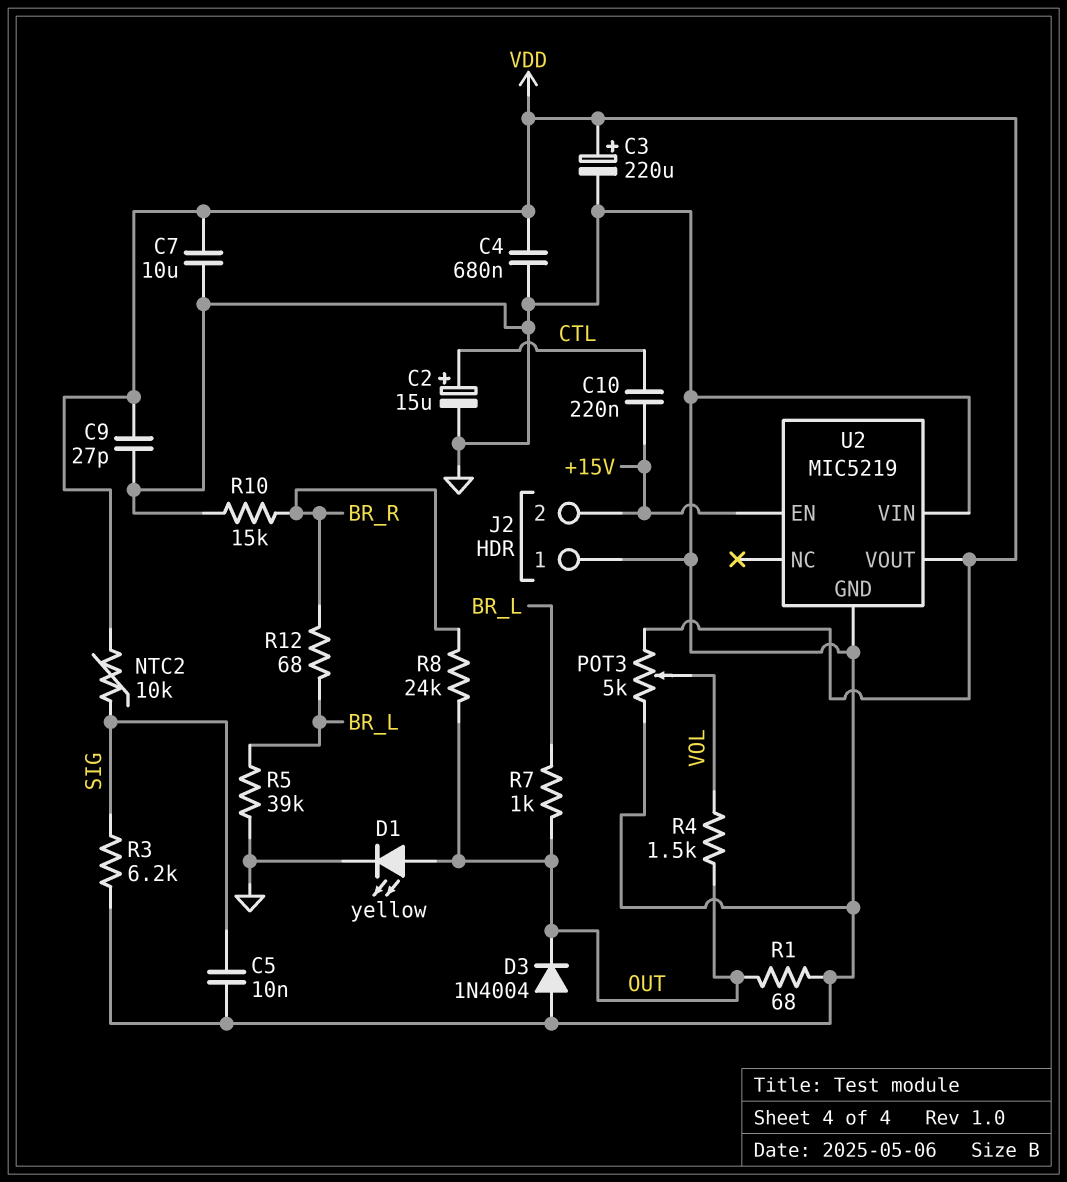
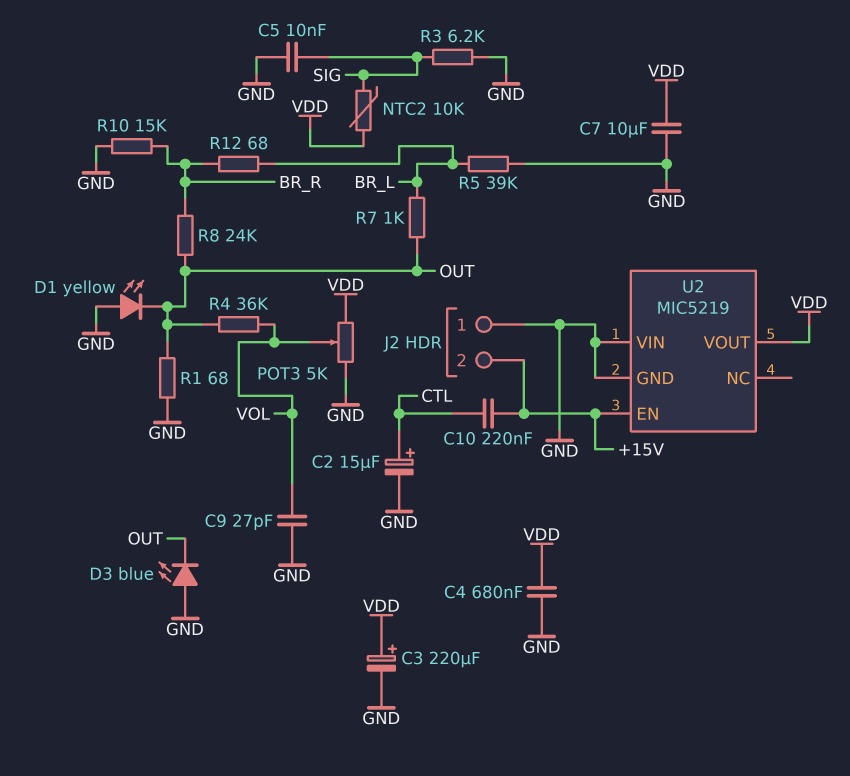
C9: 27pF (GND, VDD) -> 27pF (GND, VOL)
D1: LED yellow (A OUT, K GND) -> LED yellow (A GND, K OUT)
D3: diode 1N4004 (A GND, K OUT) -> LED blue (A GND, K OUT)
R4: 1.5k (OUT, VOL) -> 36k (OUT, VOL)

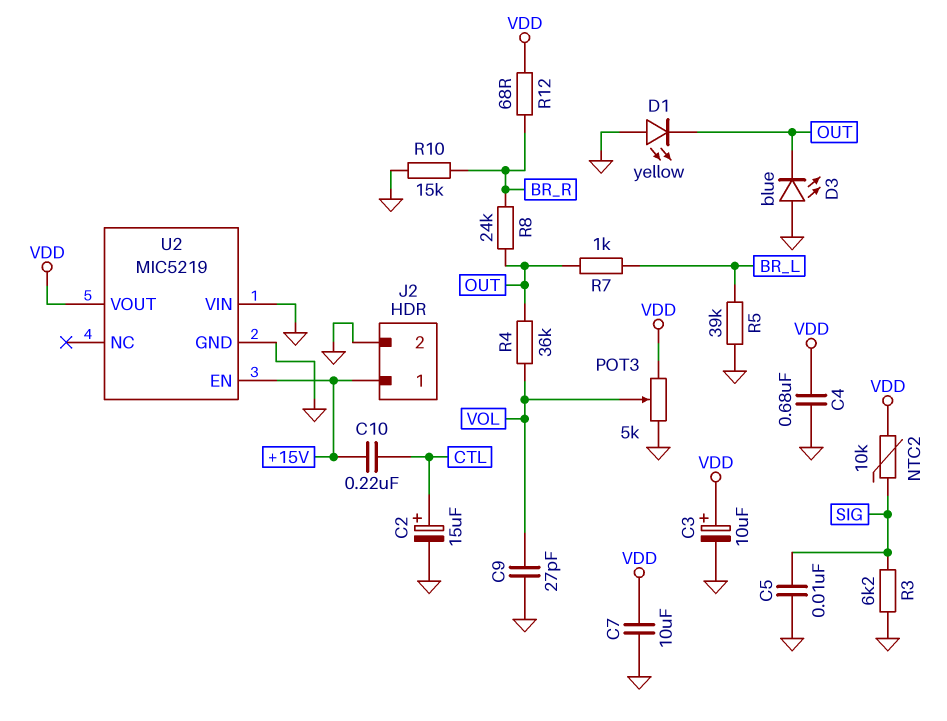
C3: 220uF (plus VDD, minus GND) -> 10uF (plus VDD, minus GND)
J2 pin 1: GND -> +15V
J2 pin 2: +15V -> GND
R1: 68 (GND, OUT) -> none
R12: 68 (BR_L, BR_R) -> 68 (BR_R, VDD)

